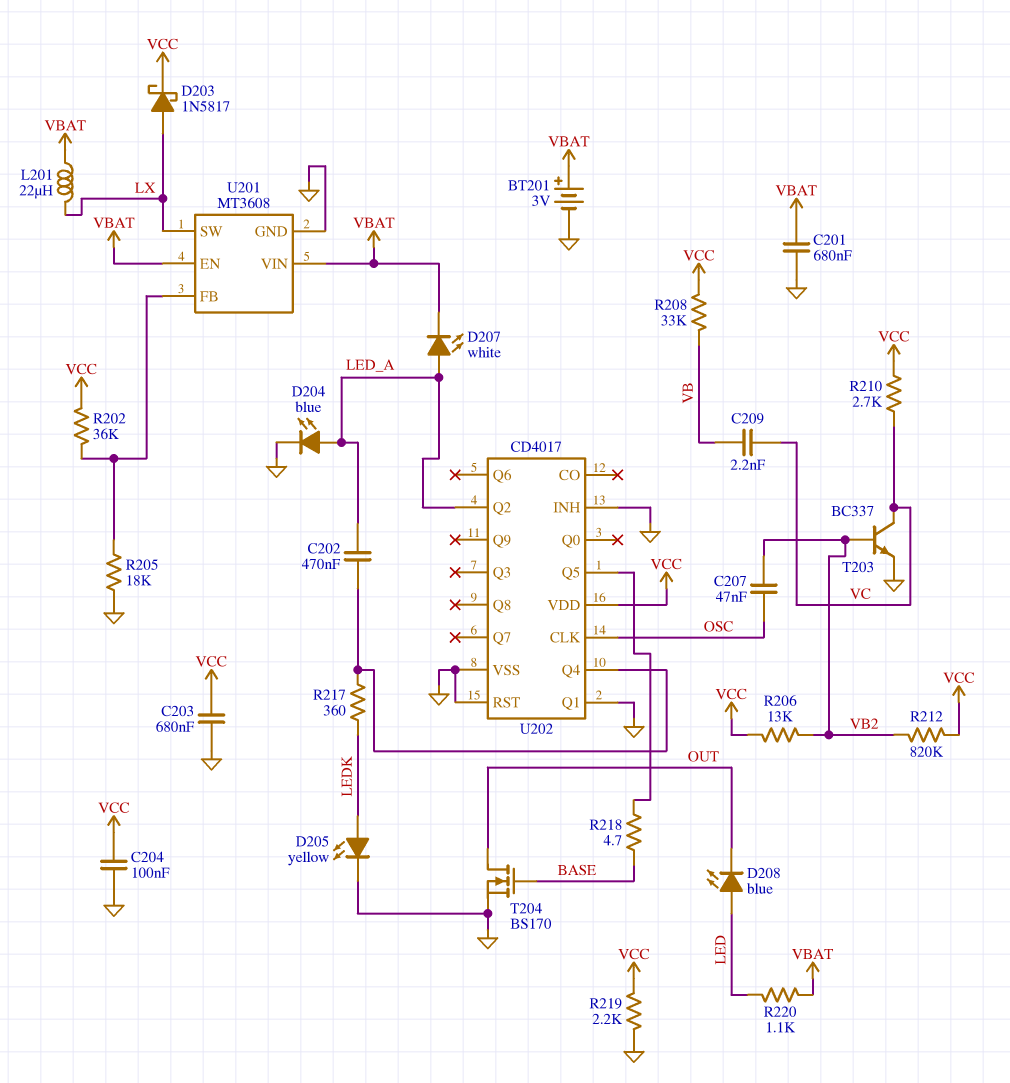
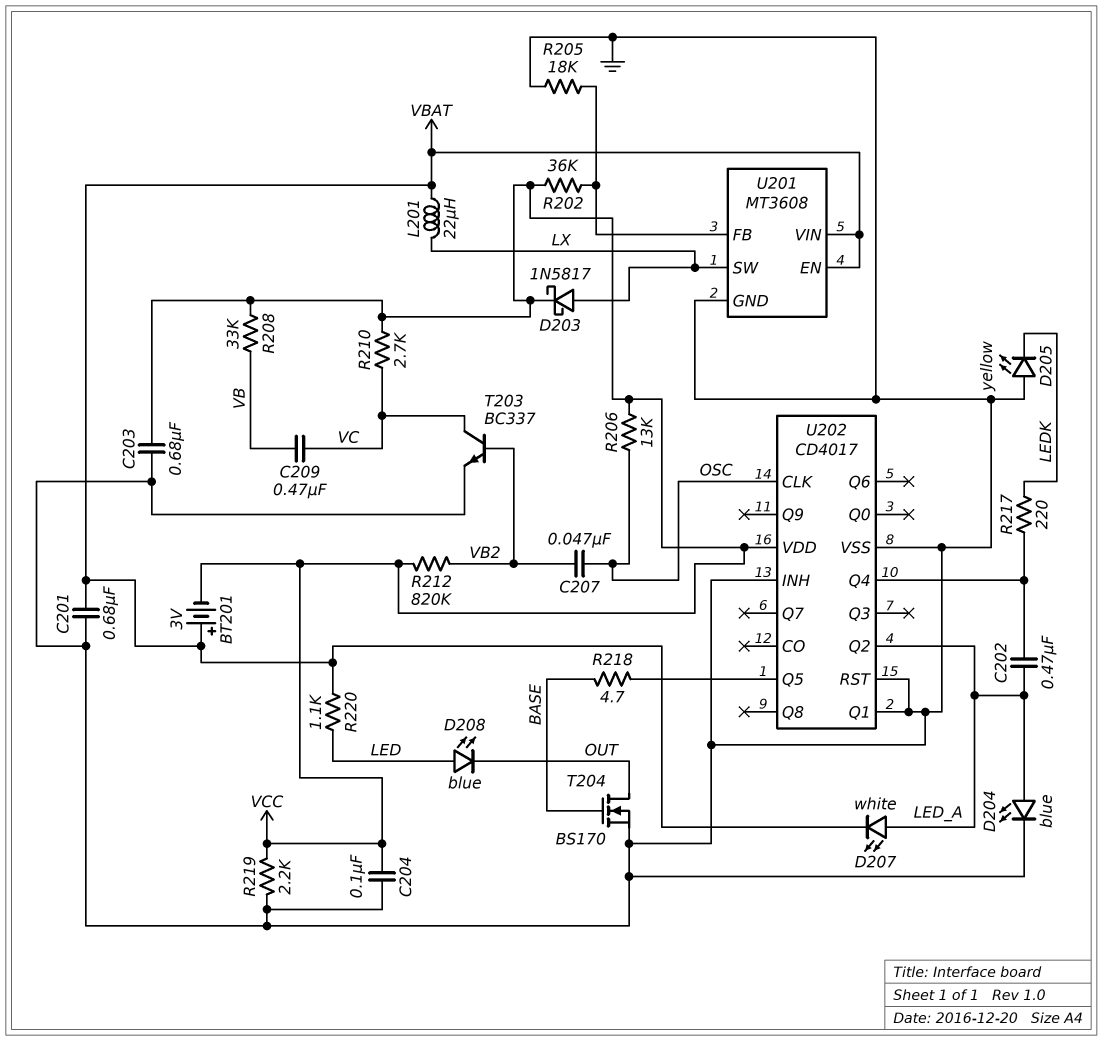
BT201: 3V (plus VBAT, minus GND) -> 3V (plus VBAT, minus VCC)
C209: 2.2nF (VB, VC) -> 470nF (VB, VC)
D205: LED yellow (A LEDK, K GND) -> LED yellow (A GND, K LEDK)
R206: 13k (VB2, VCC) -> 13k (OSC, VCC)
R217: 360 (LEDK, U202/Q4) -> 220 (LEDK, U202/Q4)

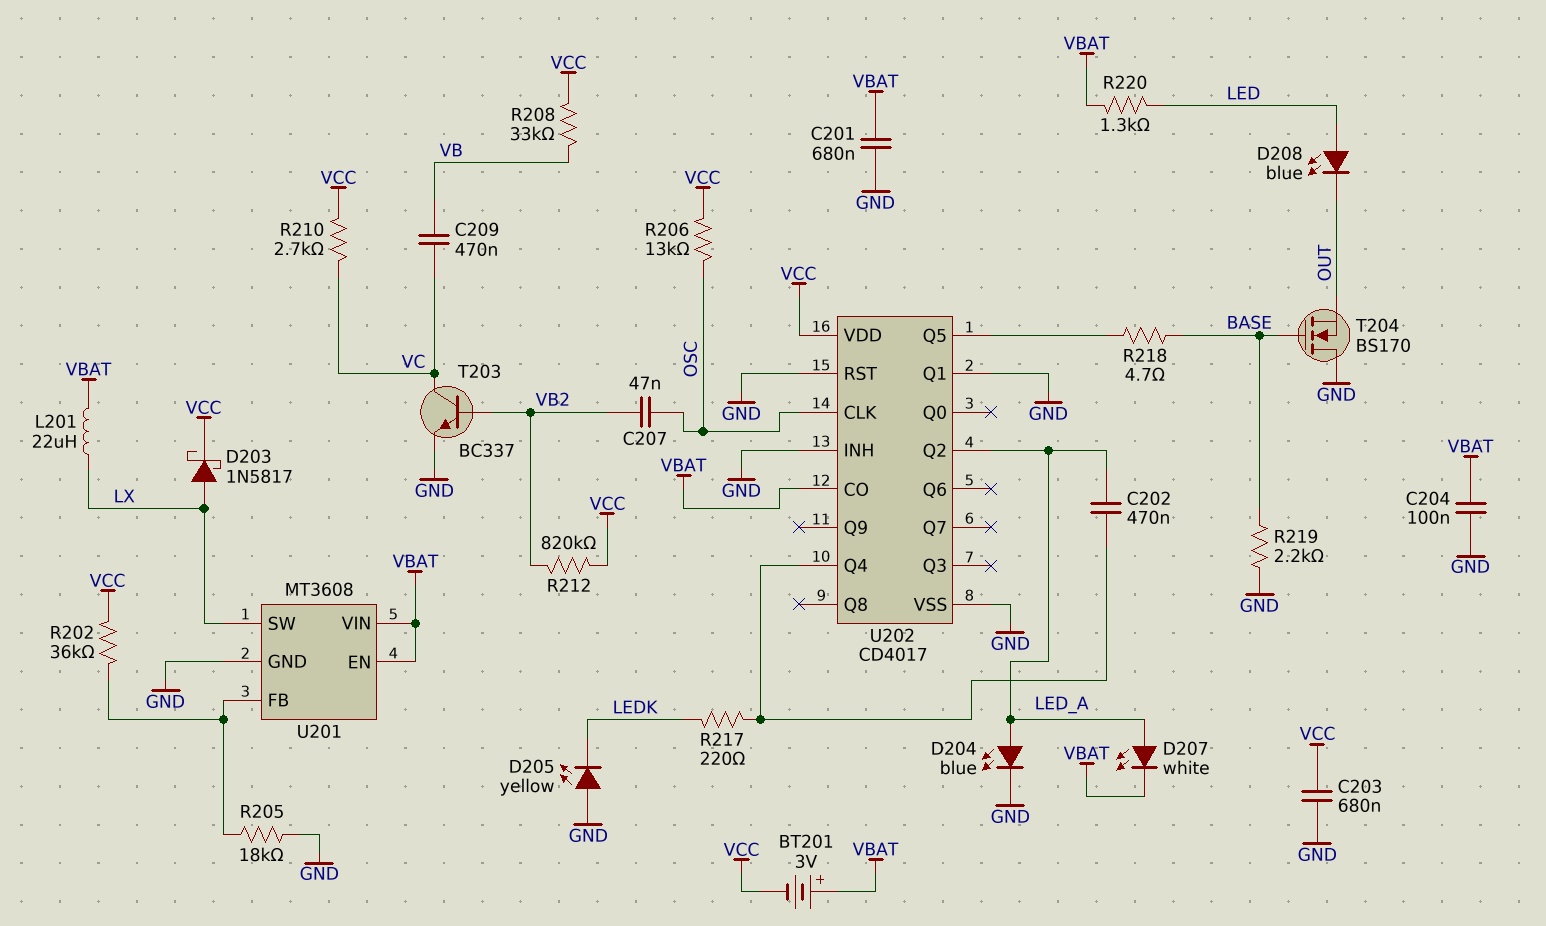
C204: 100nF (GND, VCC) -> 100nF (GND, VBAT)
R219: 2.2k (GND, VCC) -> 2.2k (BASE, GND)
R220: 1.1k (LED, VBAT) -> 1.3k (LED, VBAT)
T204: NMOS BS170 (G BASE, D OUT, S GND) -> NMOS BS170 (G BASE, D GND, S OUT)
U202 pin CO: none -> VBAT

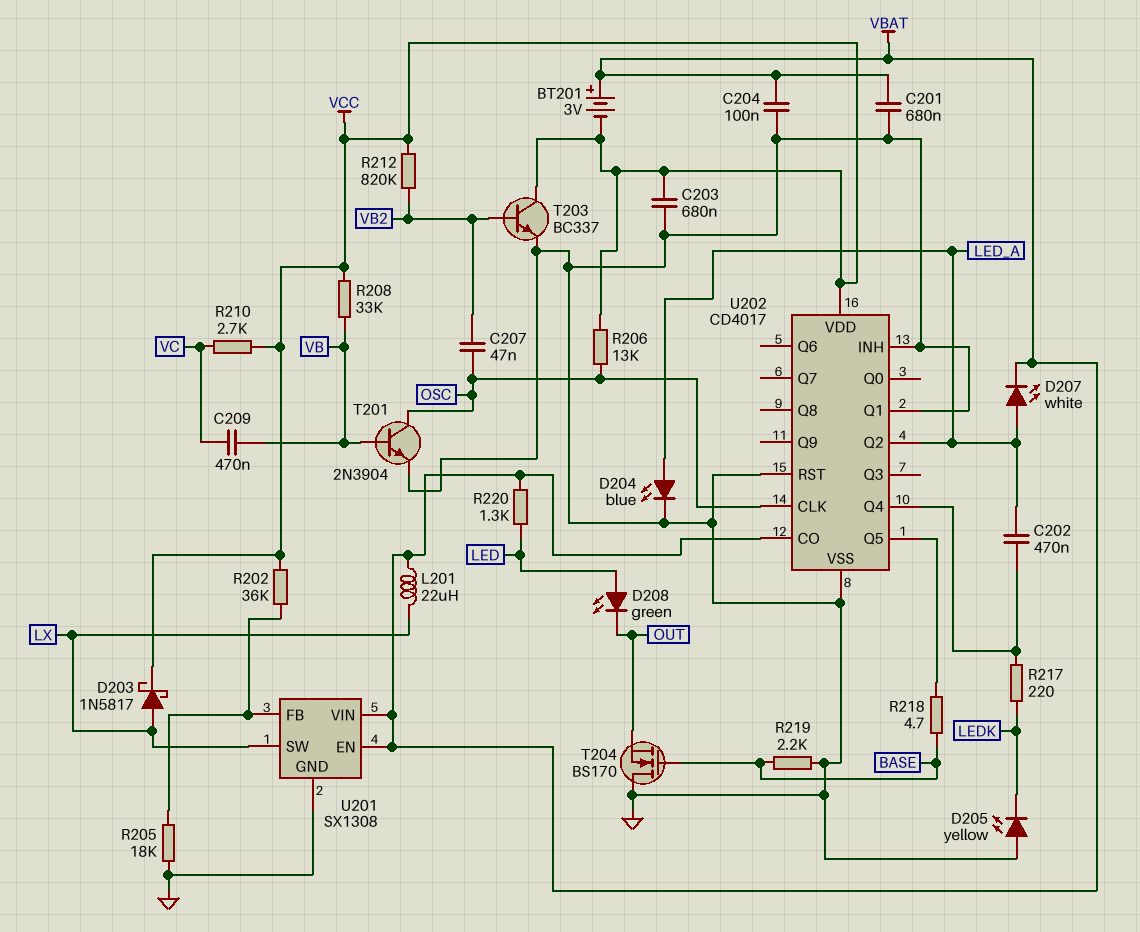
D208: LED blue (A LED, K OUT) -> LED green (A LED, K OUT)
T201: none -> NPN 2N3904 (B VB, C OSC, E GND)
T203: NPN BC337 (B VB2, C VC, E GND) -> NPN BC337 (B VB2, C VCC, E GND)
U201: MT3608 -> SX1308

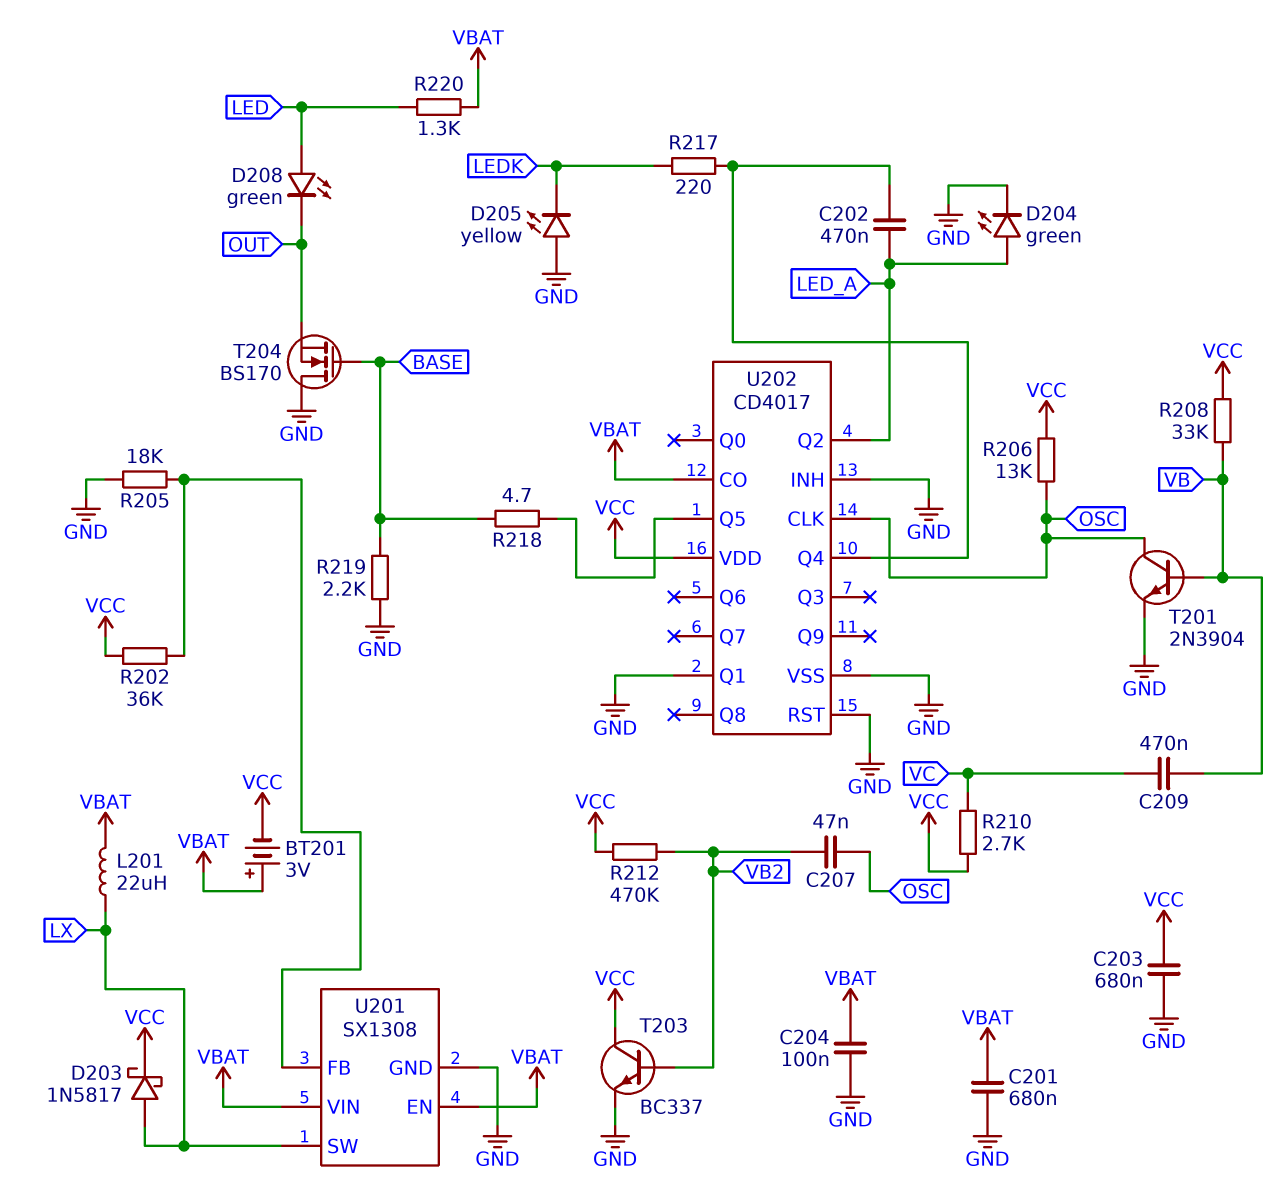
D204: LED blue (A LED_A, K GND) -> LED green (A LED_A, K GND)
D207: LED white (A LED_A, K VBAT) -> none
R212: 820k (VB2, VCC) -> 470k (VB2, VCC)

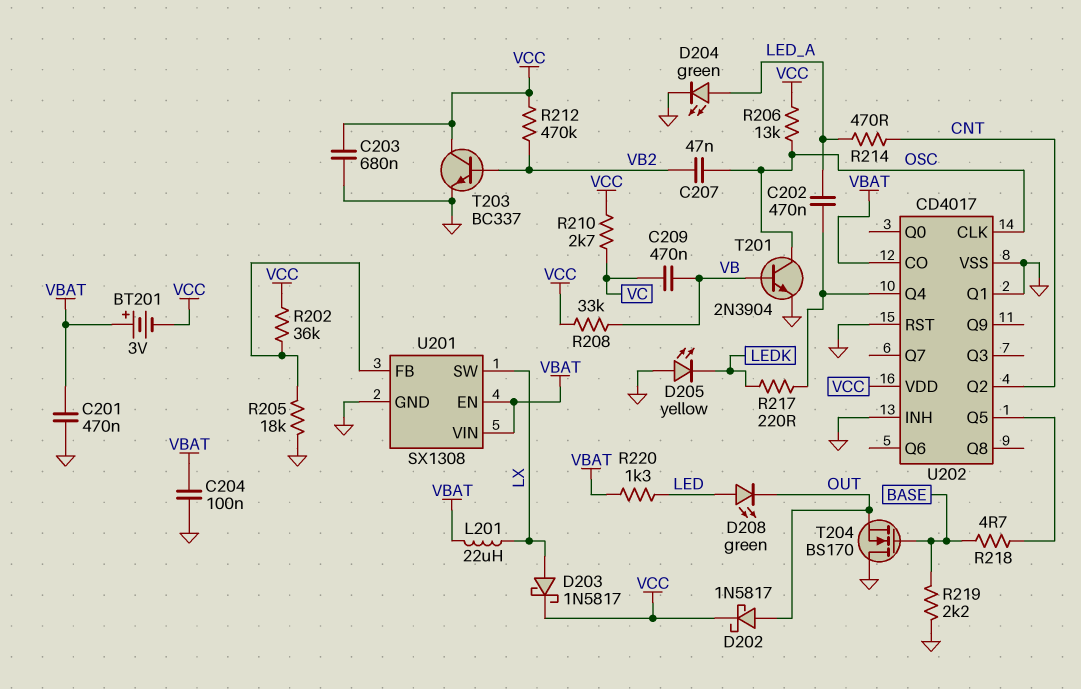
C201: 680nF (GND, VBAT) -> 470nF (GND, VBAT)
D202: none -> schottky 1N5817 (A OUT, K VCC)
R214: none -> 470 (CNT, LED_A)
U202 pin Q2: LED_A -> CNT

